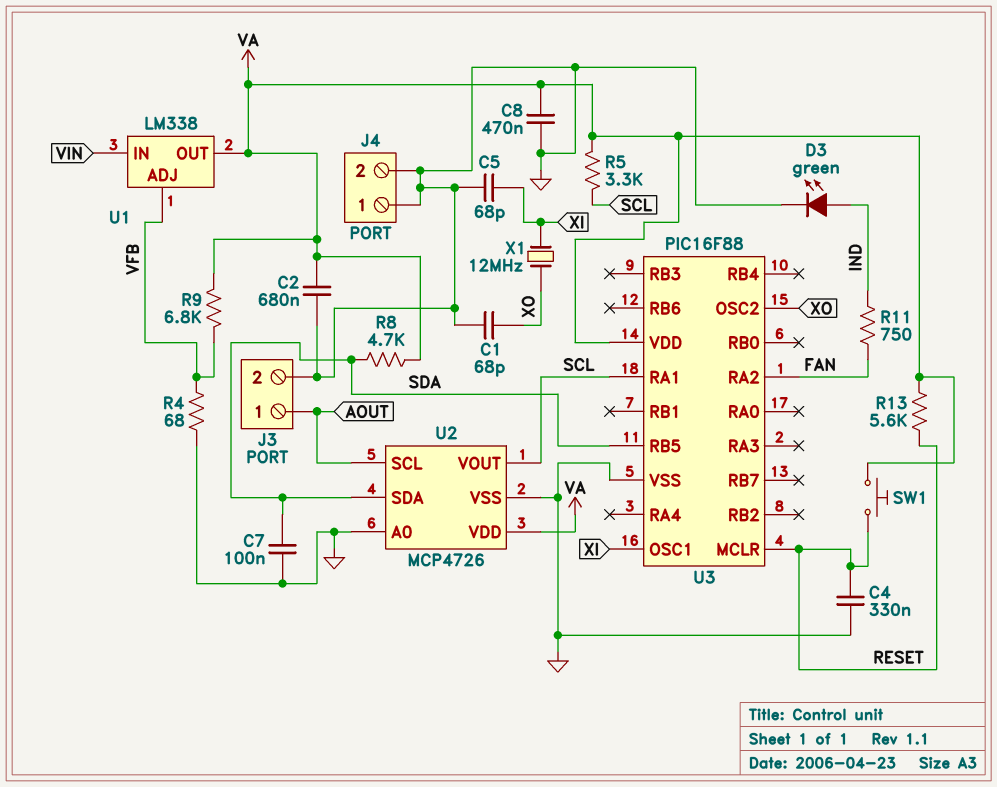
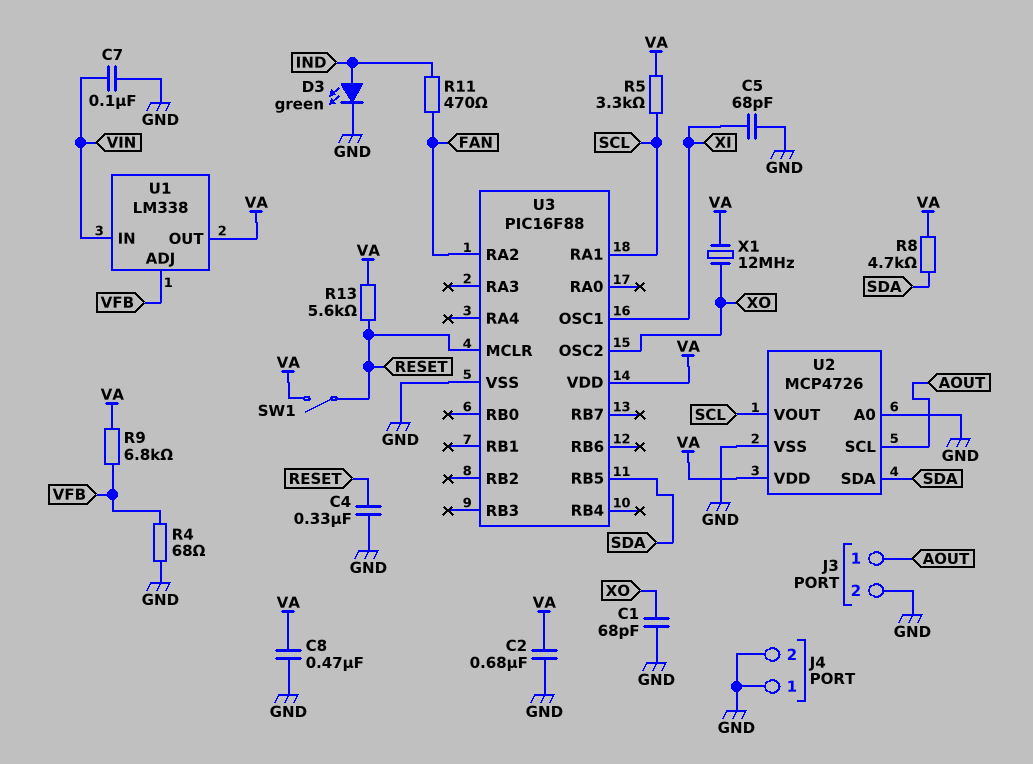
C7: 100nF (GND, SDA) -> 100nF (GND, VIN)
R11: 750 (FAN, IND) -> 470 (FAN, IND)
SW1: button (RESET, VA) -> switch (RESET, VA)
X1: 12MHz (XI, XO) -> 12MHz (VA, XO)

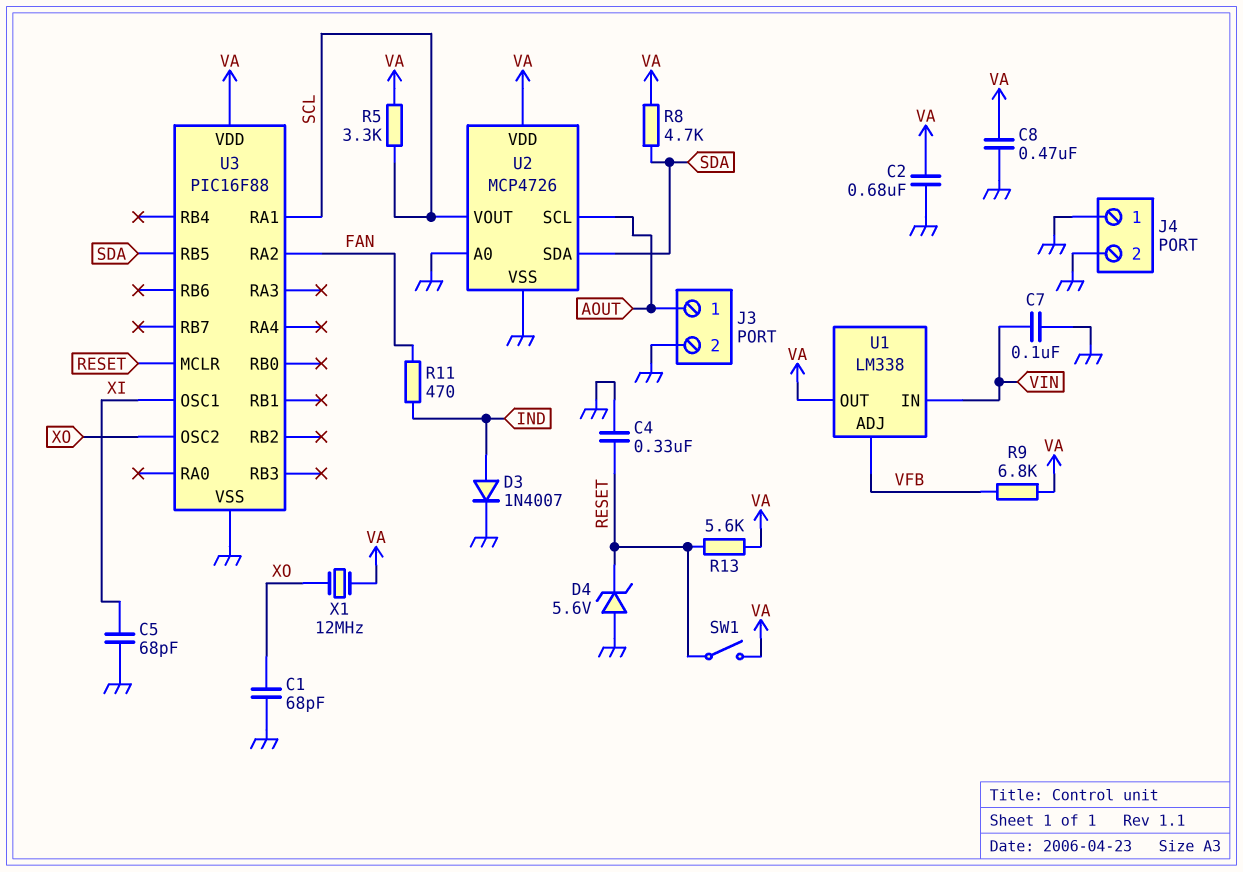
D3: LED green (A IND, K GND) -> diode 1N4007 (A IND, K GND)
D4: none -> zener 5.6V (A GND, K RESET)
R4: 68 (GND, VFB) -> none

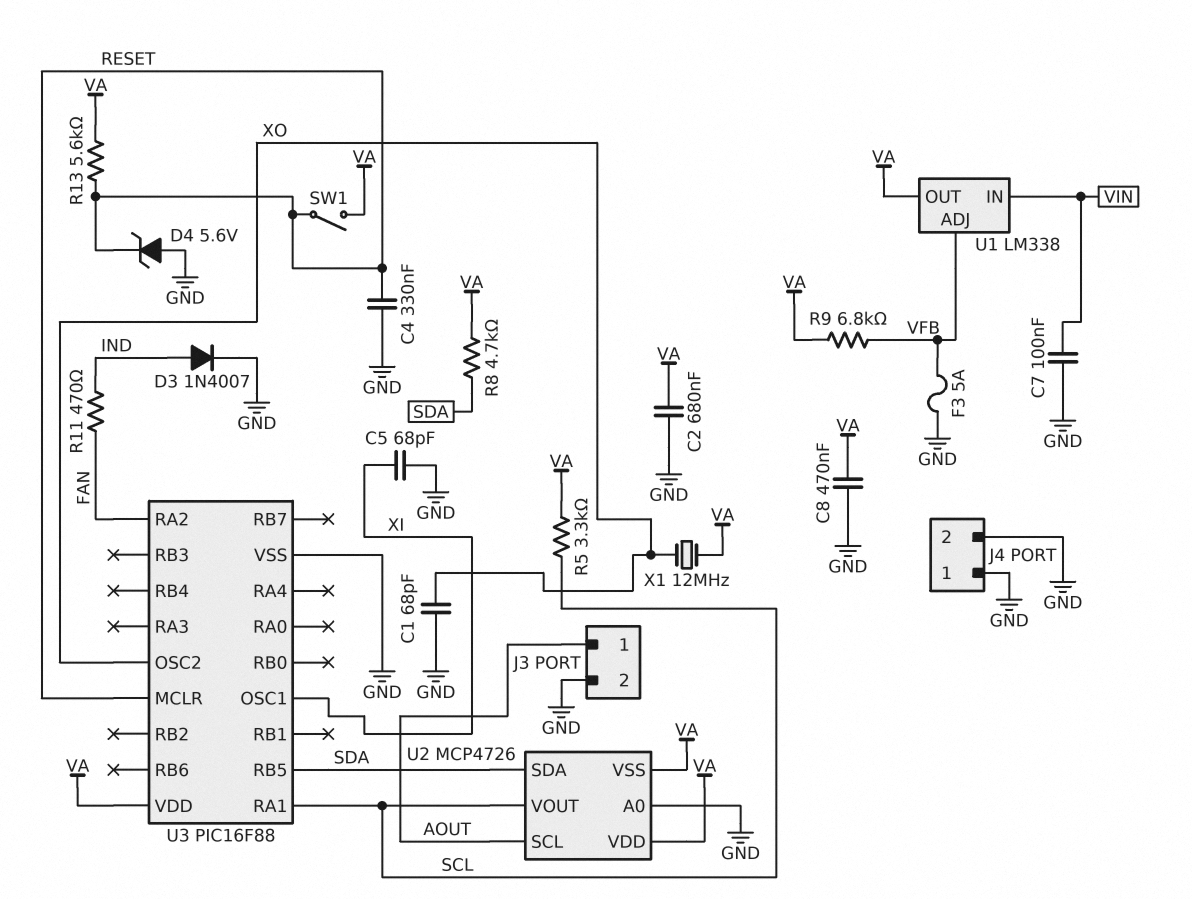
F3: none -> 5A (GND, VFB)
U2 pin VSS: GND -> VA

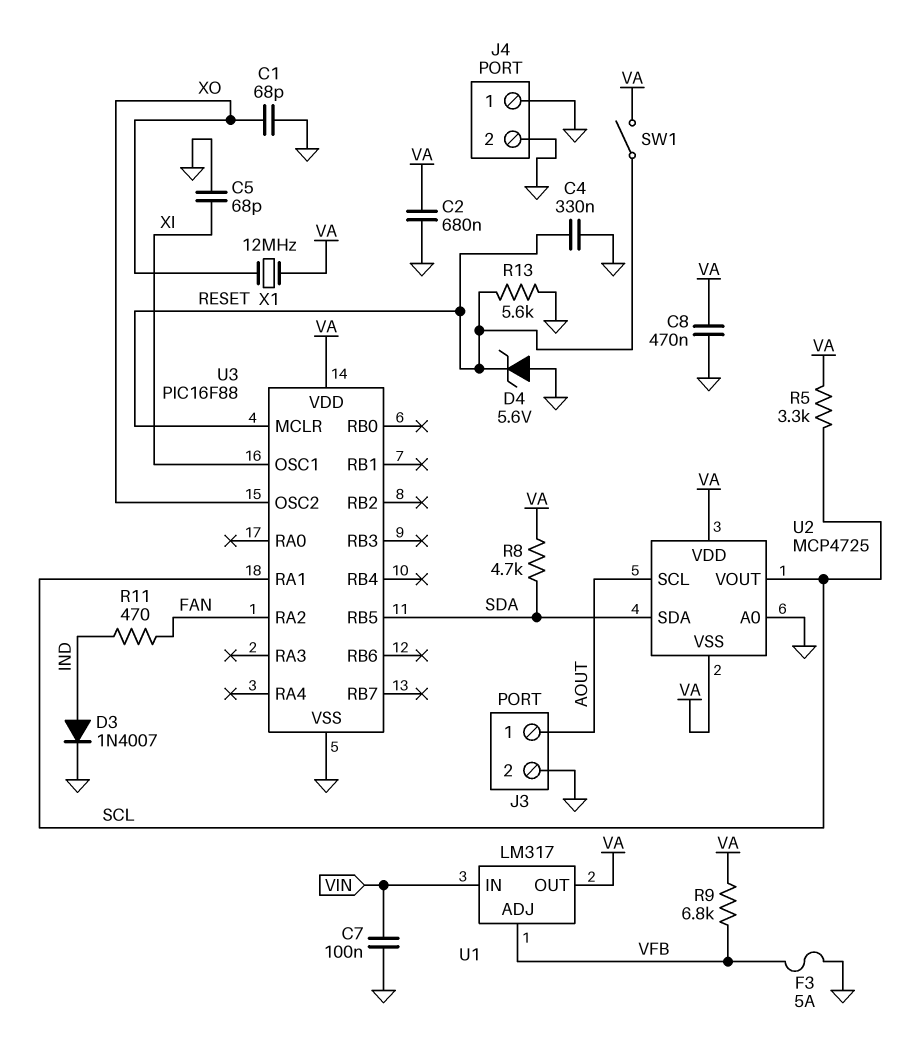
R13: 5.6k (RESET, VA) -> 5.6k (GND, RESET)
U1: LM338 -> LM317
U2: MCP4726 -> MCP4725

